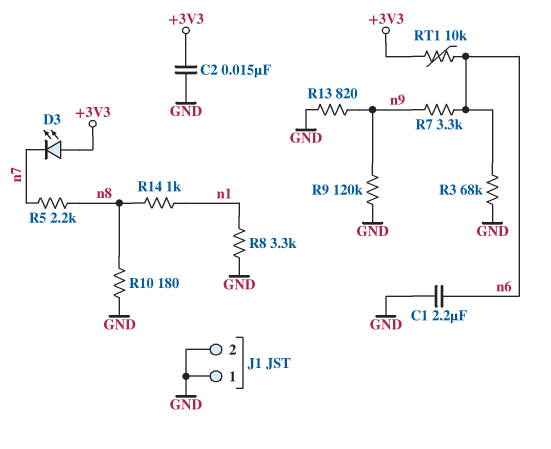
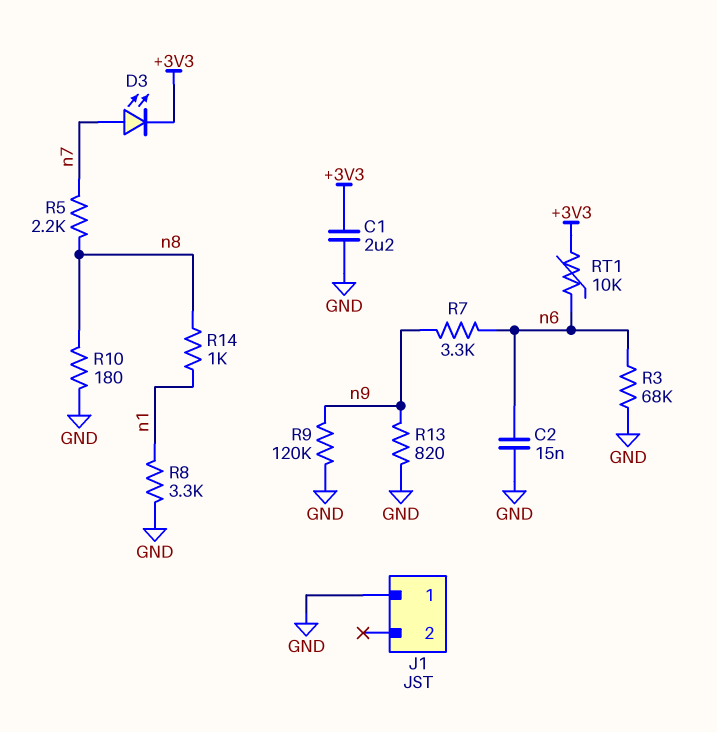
C1: 2.2uF (GND, n6) -> 2.2uF (+3V3, GND)
C2: 15nF (+3V3, GND) -> 15nF (GND, n6)
D3: LED (A +3V3, K n7) -> LED (A n7, K +3V3)
J1 pin 2: GND -> none

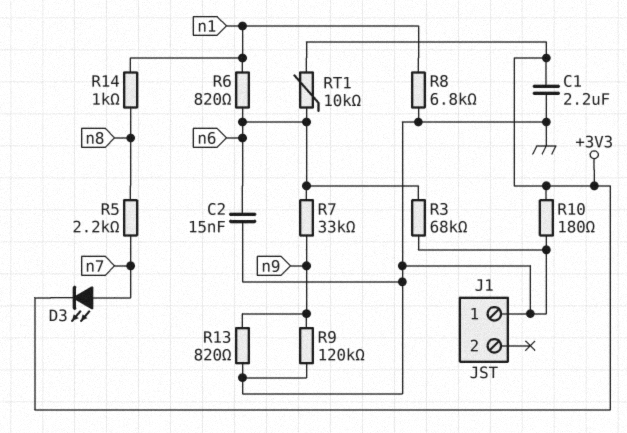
R6: none -> 820 (n1, n6)
R7: 3.3k (n6, n9) -> 33k (n6, n9)
R8: 3.3k (GND, n1) -> 6.8k (GND, n1)
R10: 180 (GND, n8) -> 180 (+3V3, GND)

